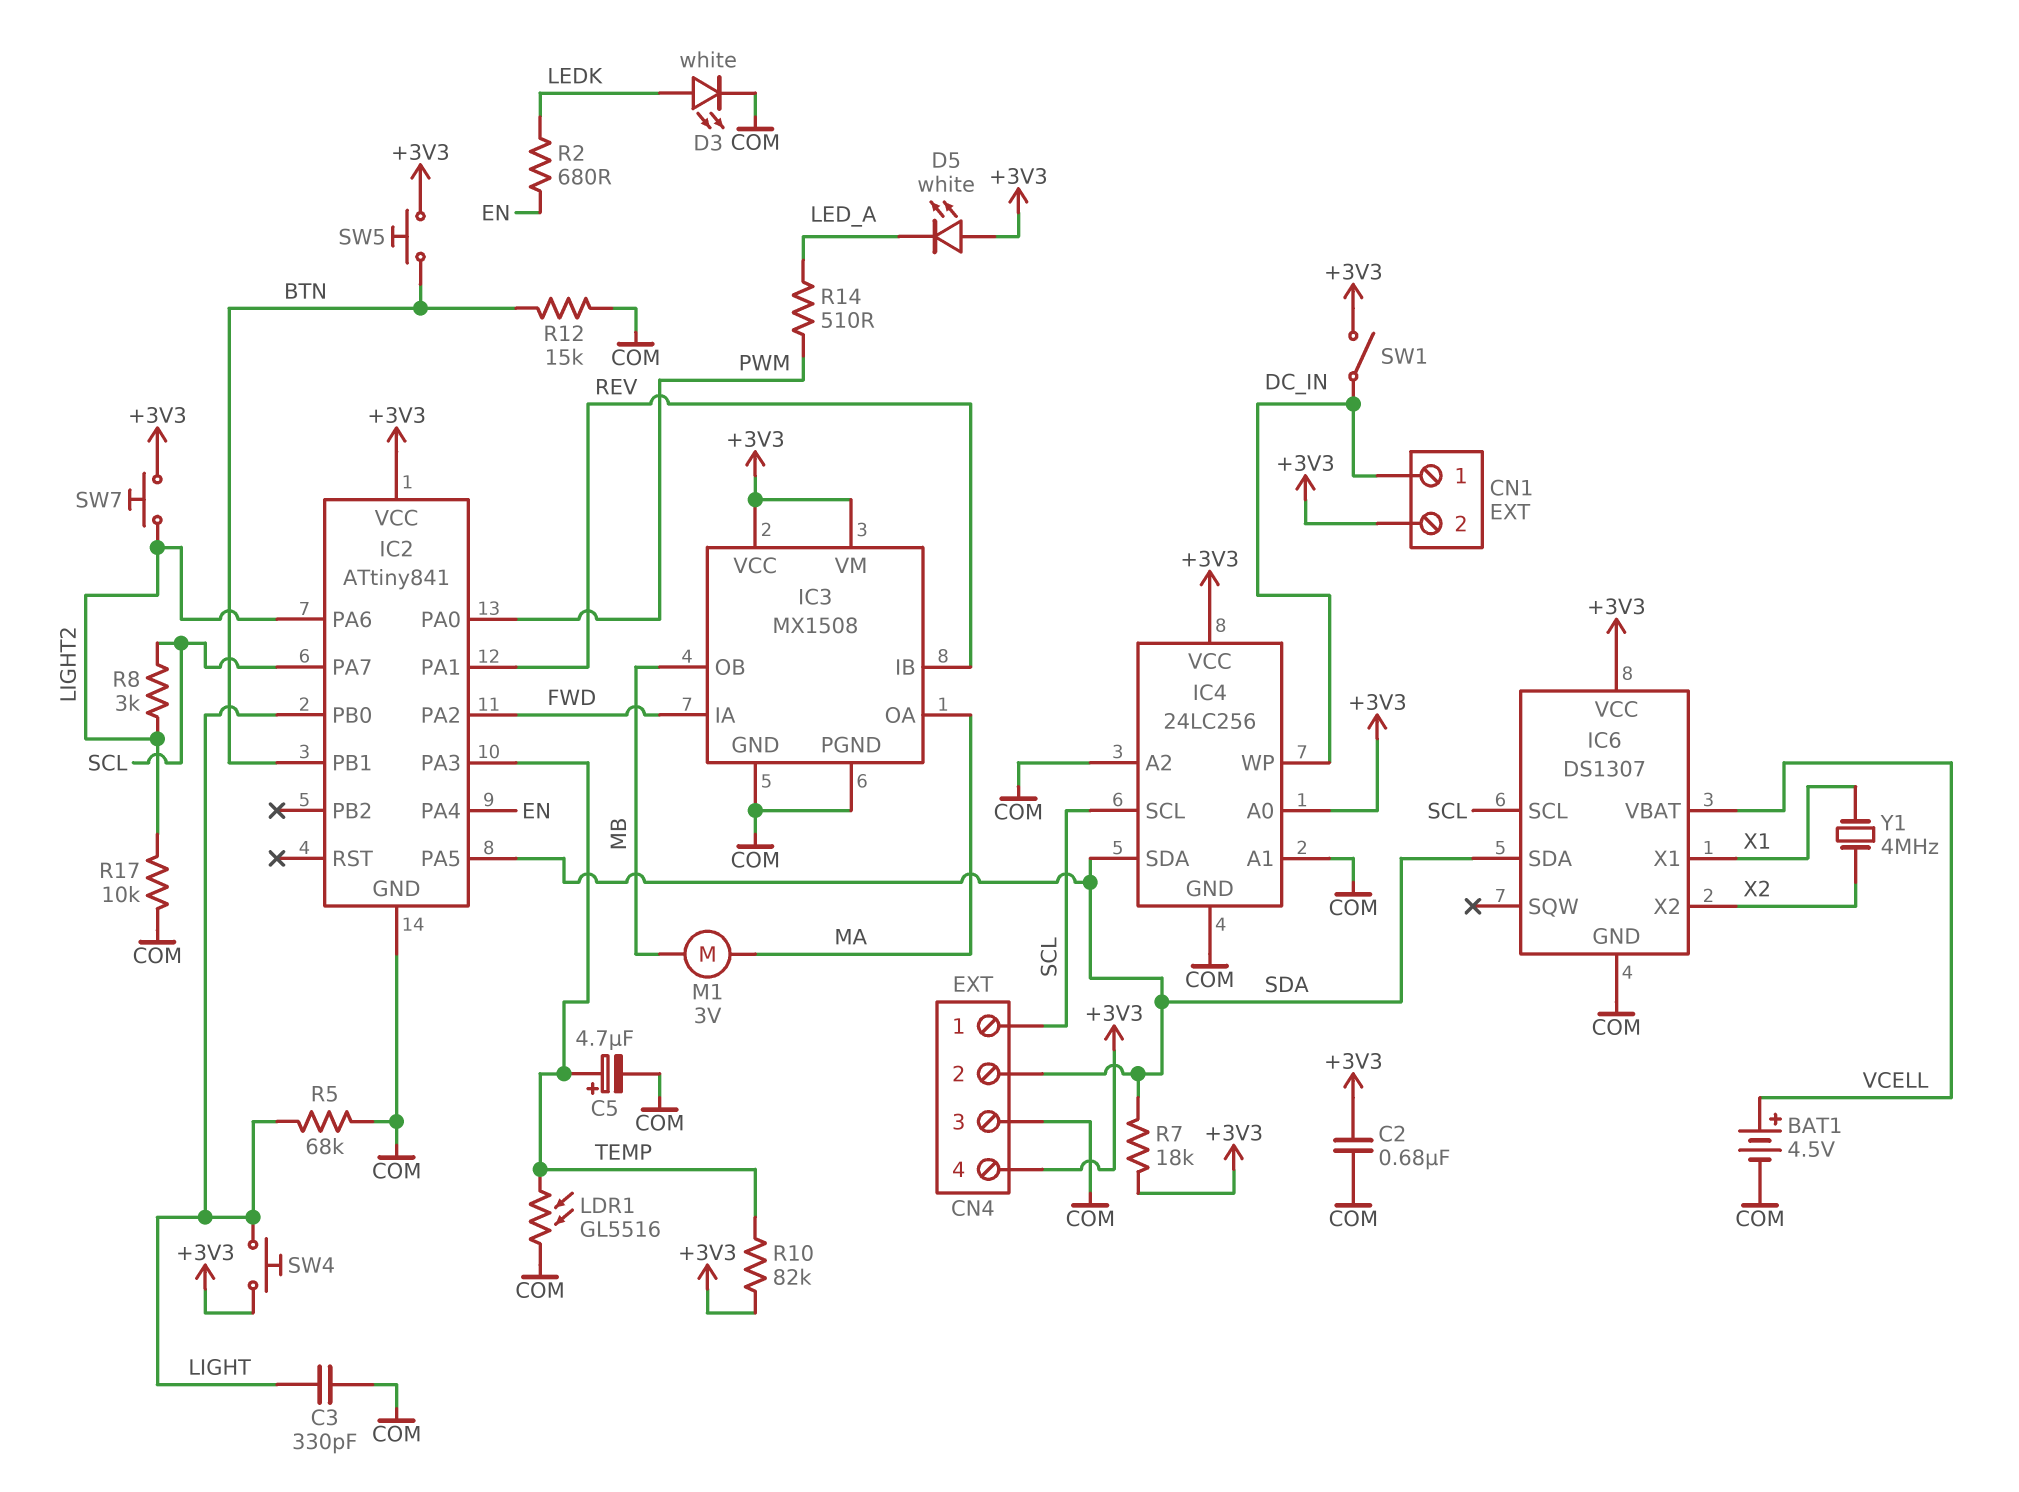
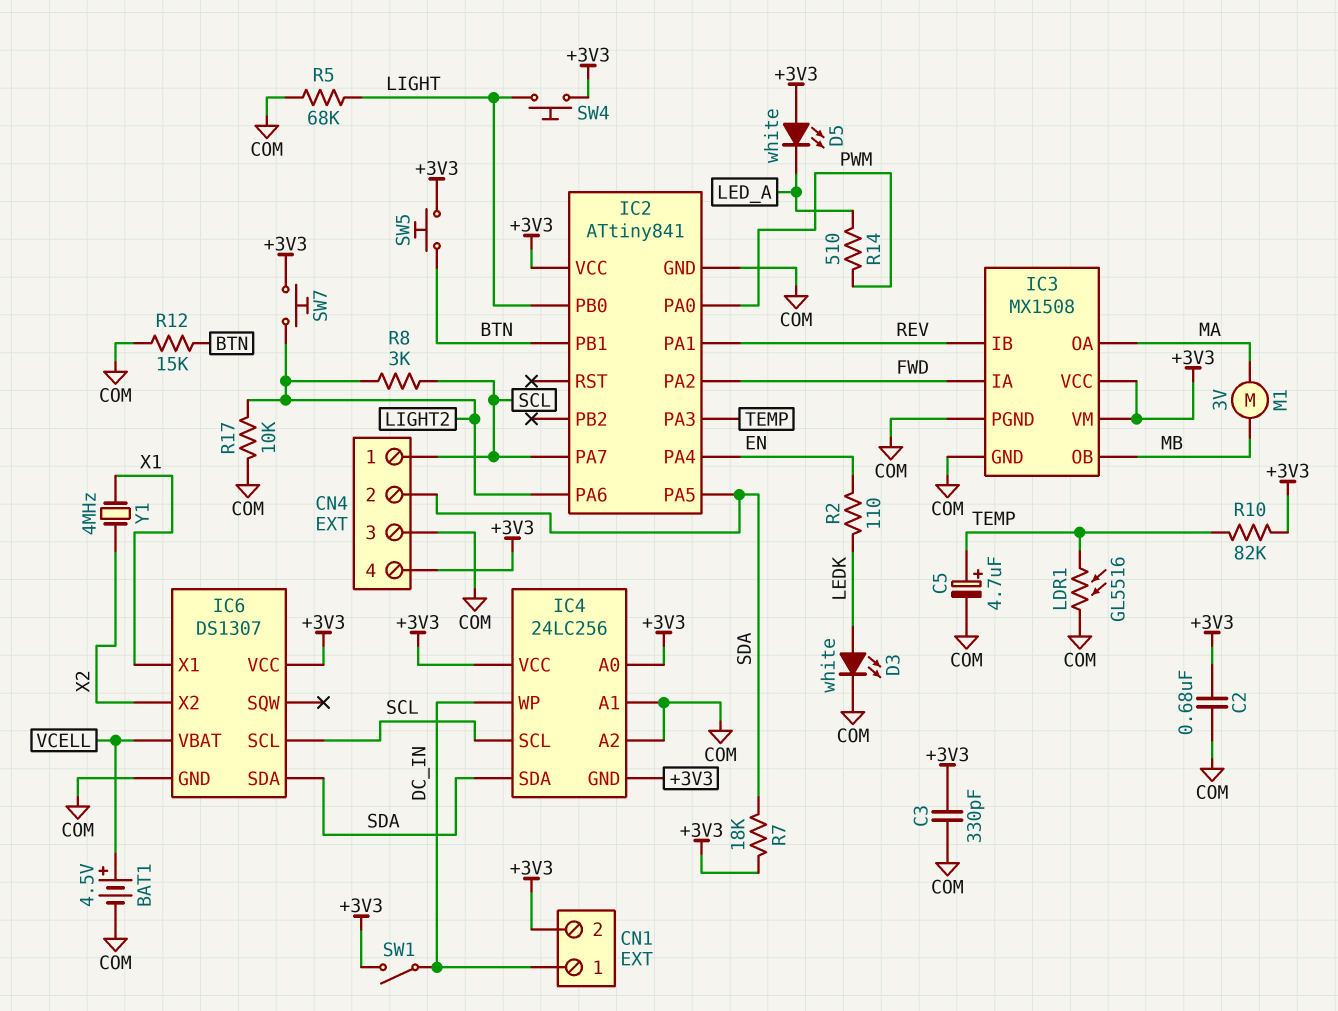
C3: 330pF (COM, LIGHT) -> 330pF (+3V3, COM)
IC4 pin GND: COM -> +3V3
R2: 680 (EN, LEDK) -> 110 (EN, LEDK)

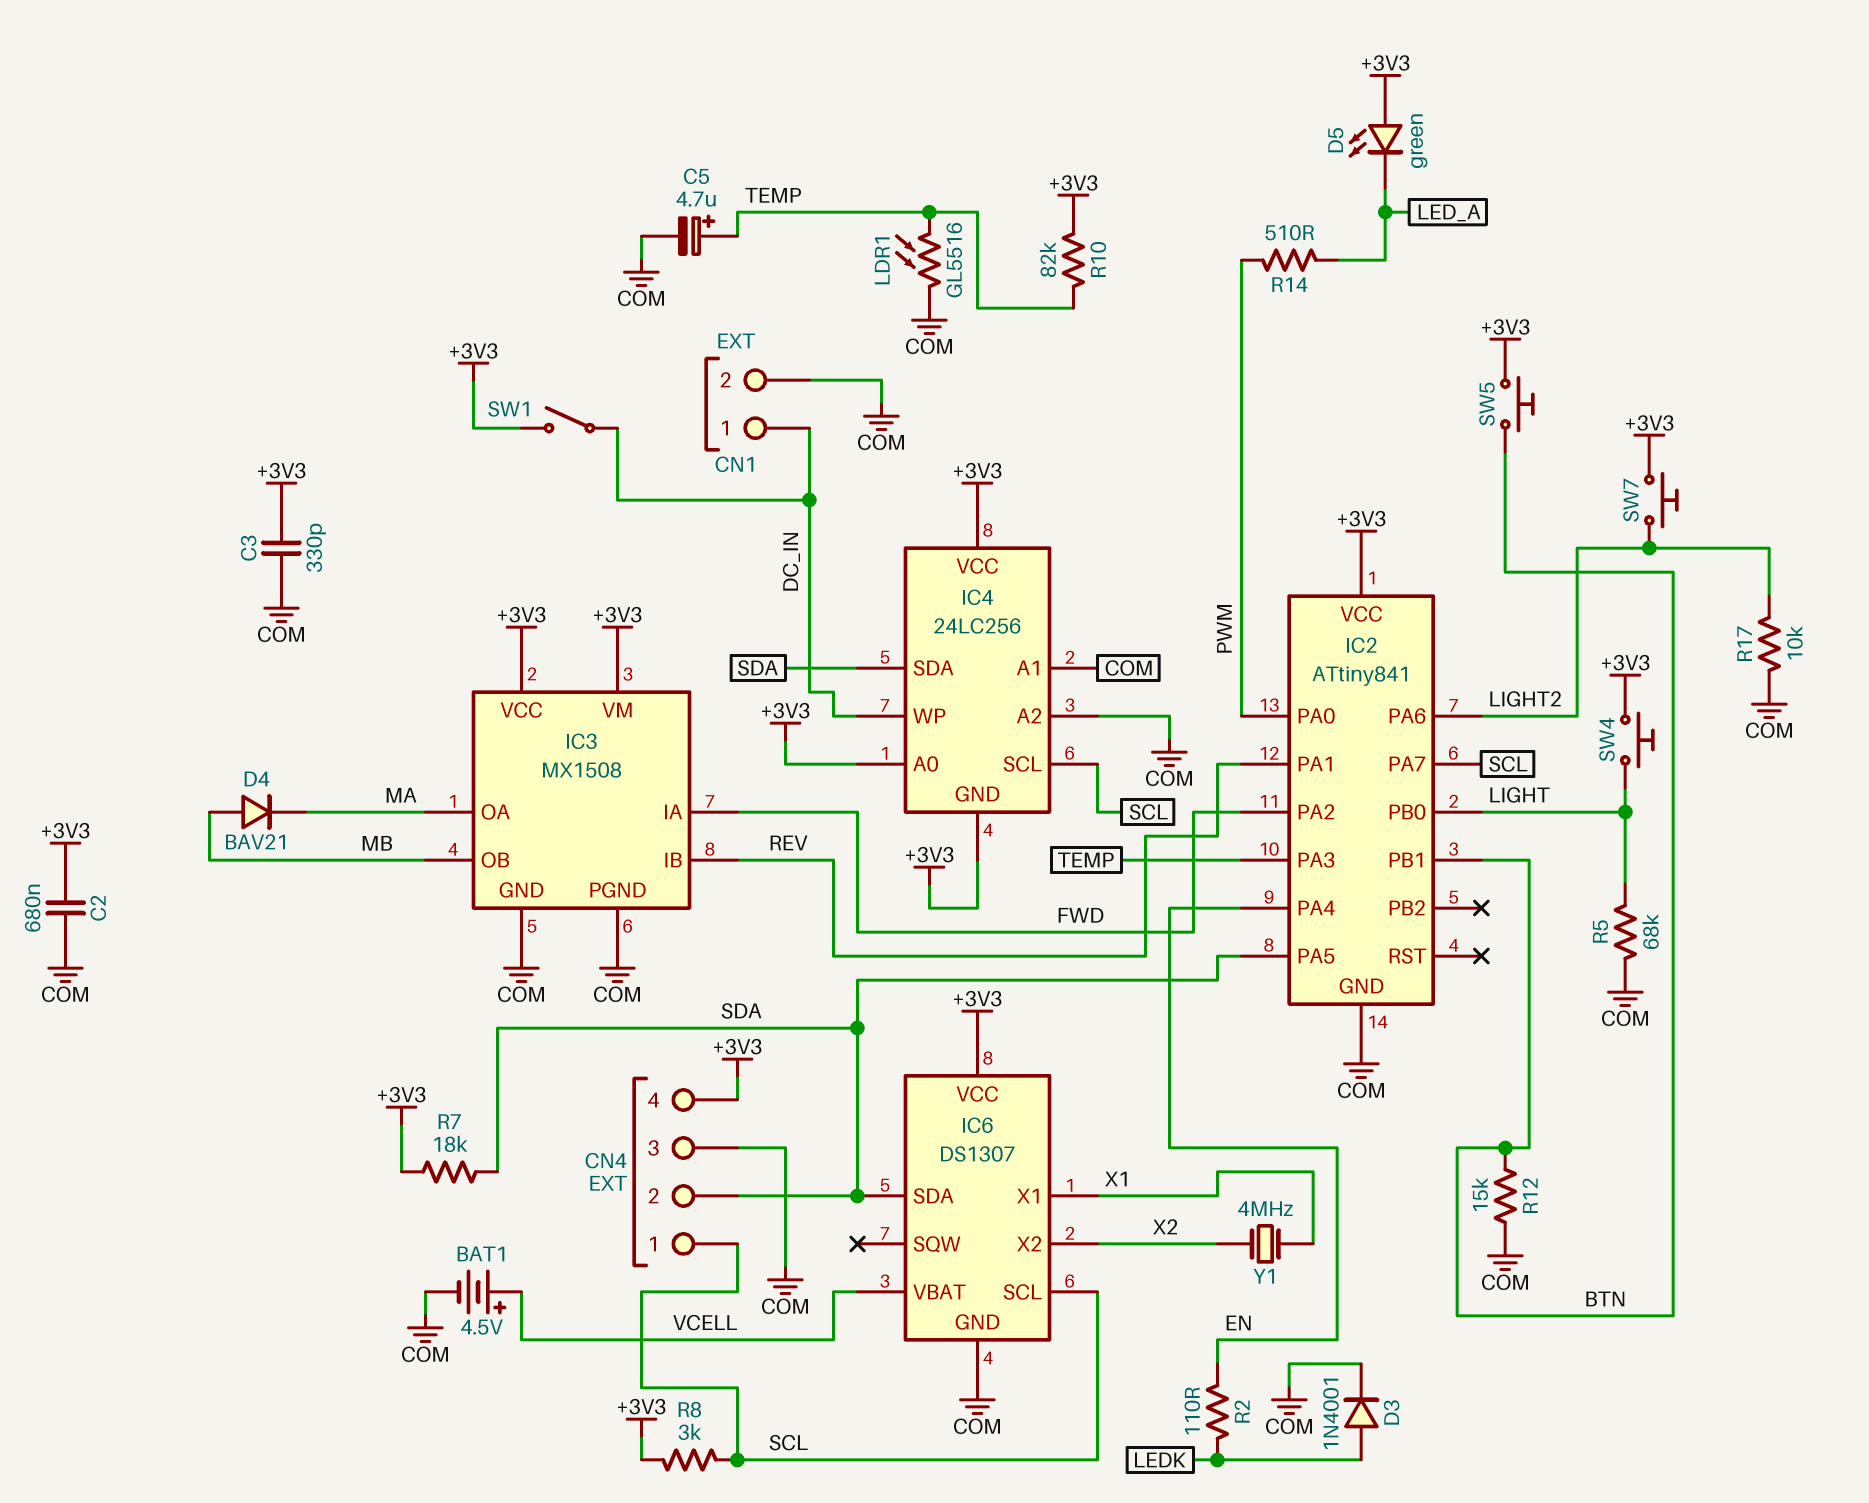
CN1 pin 2: +3V3 -> COM
D3: LED white (A LEDK, K COM) -> diode 1N4001 (A LEDK, K COM)
D4: none -> diode BAV21 (A MB, K MA)
D5: LED white (A +3V3, K LED_A) -> LED green (A +3V3, K LED_A)
M1: motor 3V (MA, MB) -> none
R8: 3k (LIGHT2, SCL) -> 3k (+3V3, SCL)

